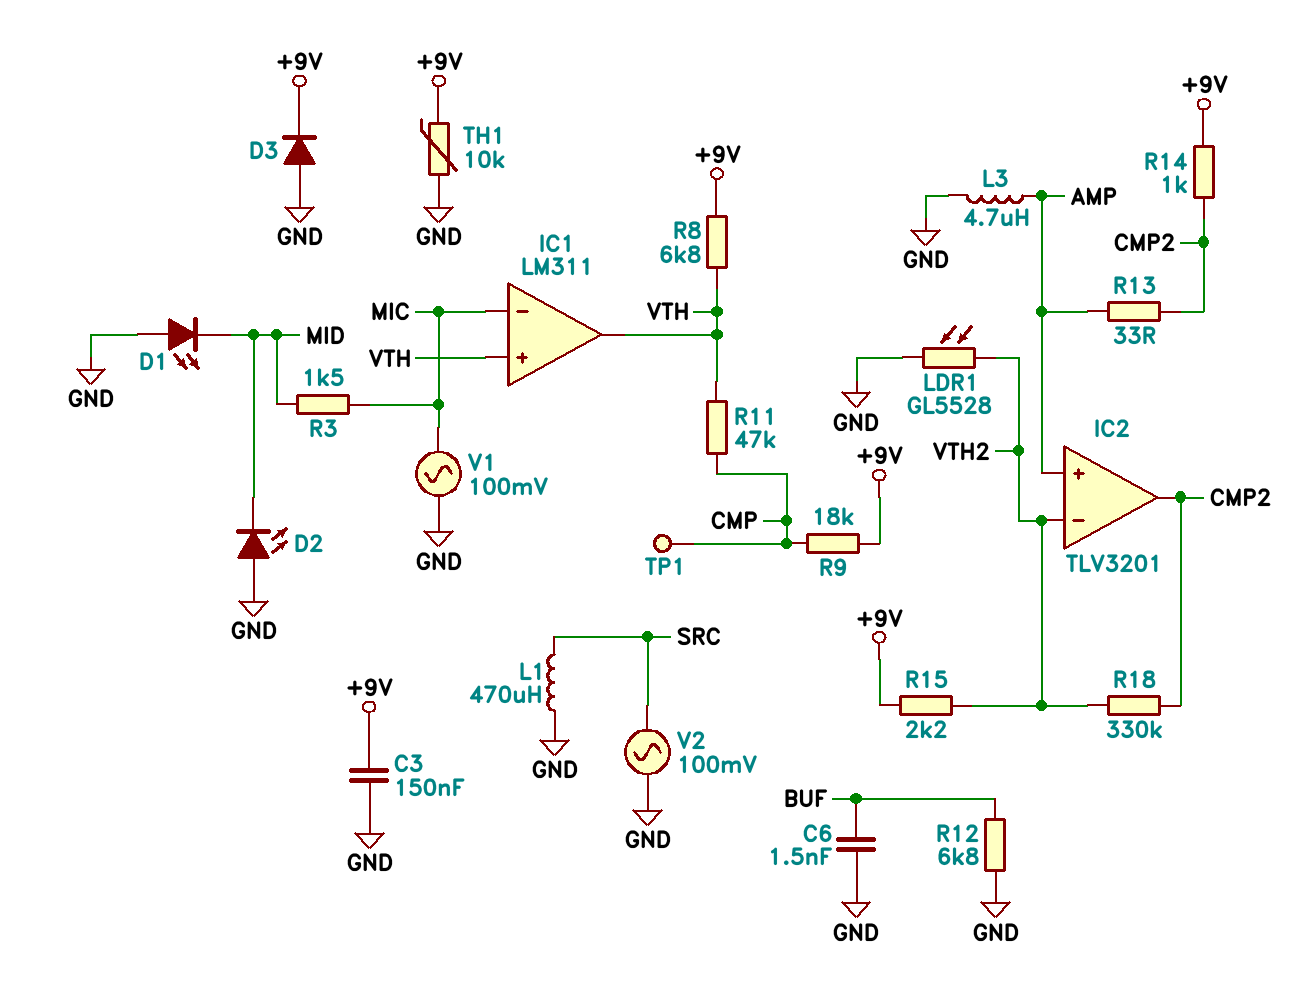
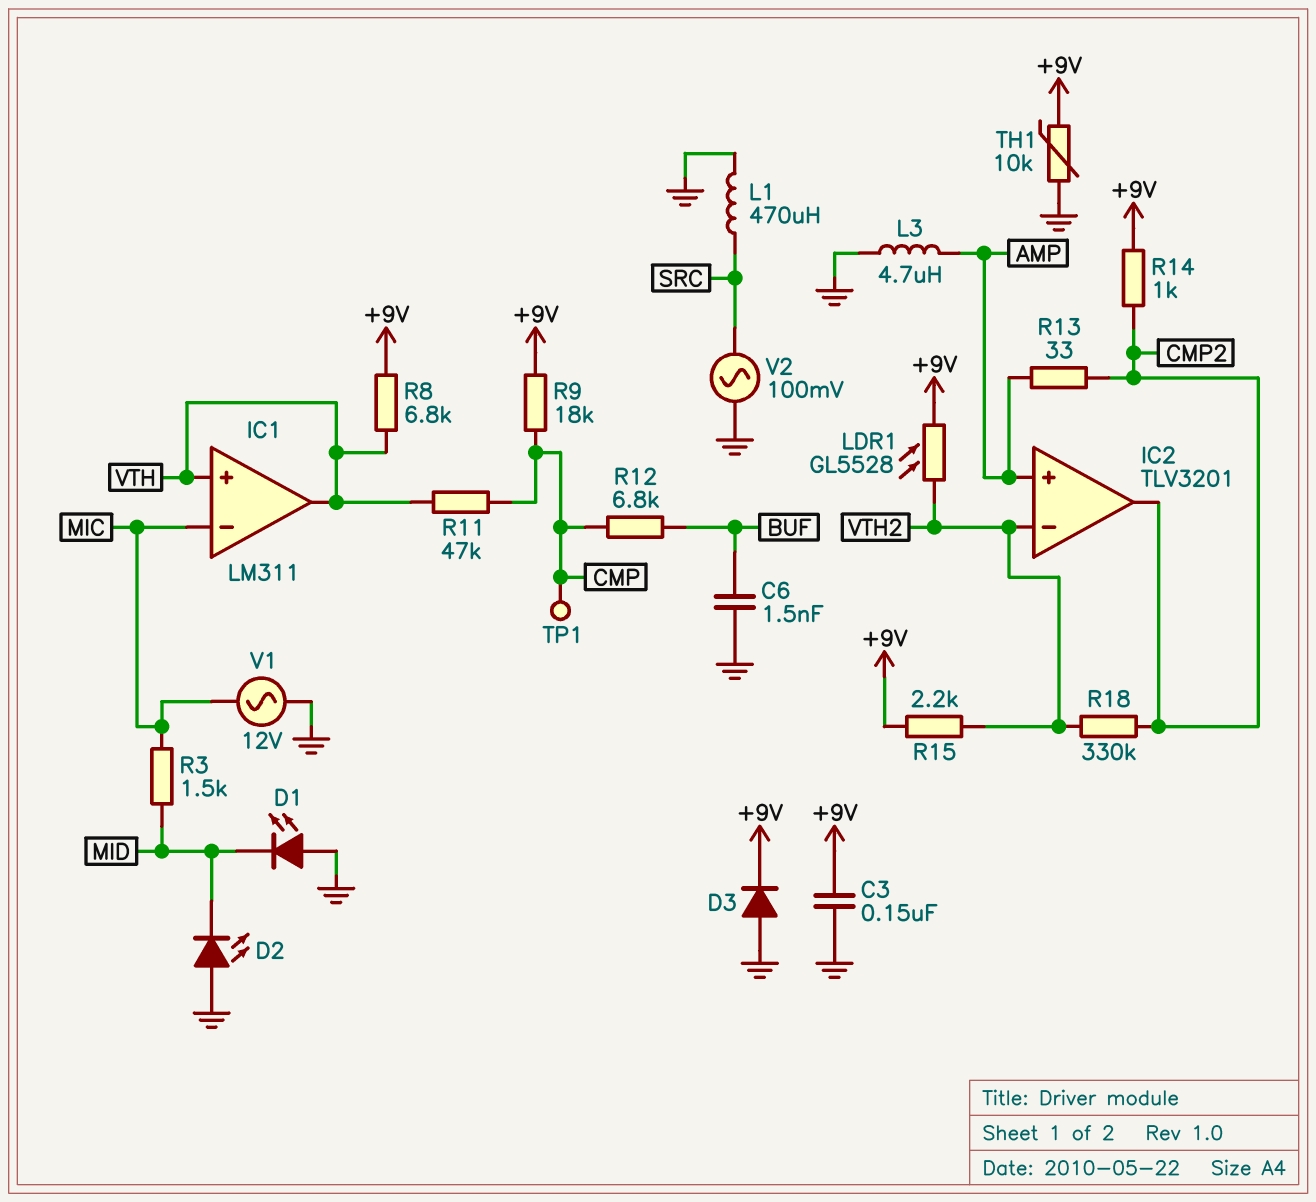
LDR1: GL5528 (GND, VTH2) -> GL5528 (+9V, VTH2)
R12: 6.8k (BUF, GND) -> 6.8k (BUF, CMP)
V1: AC 100mV (GND, MIC) -> AC 12V (GND, MIC)

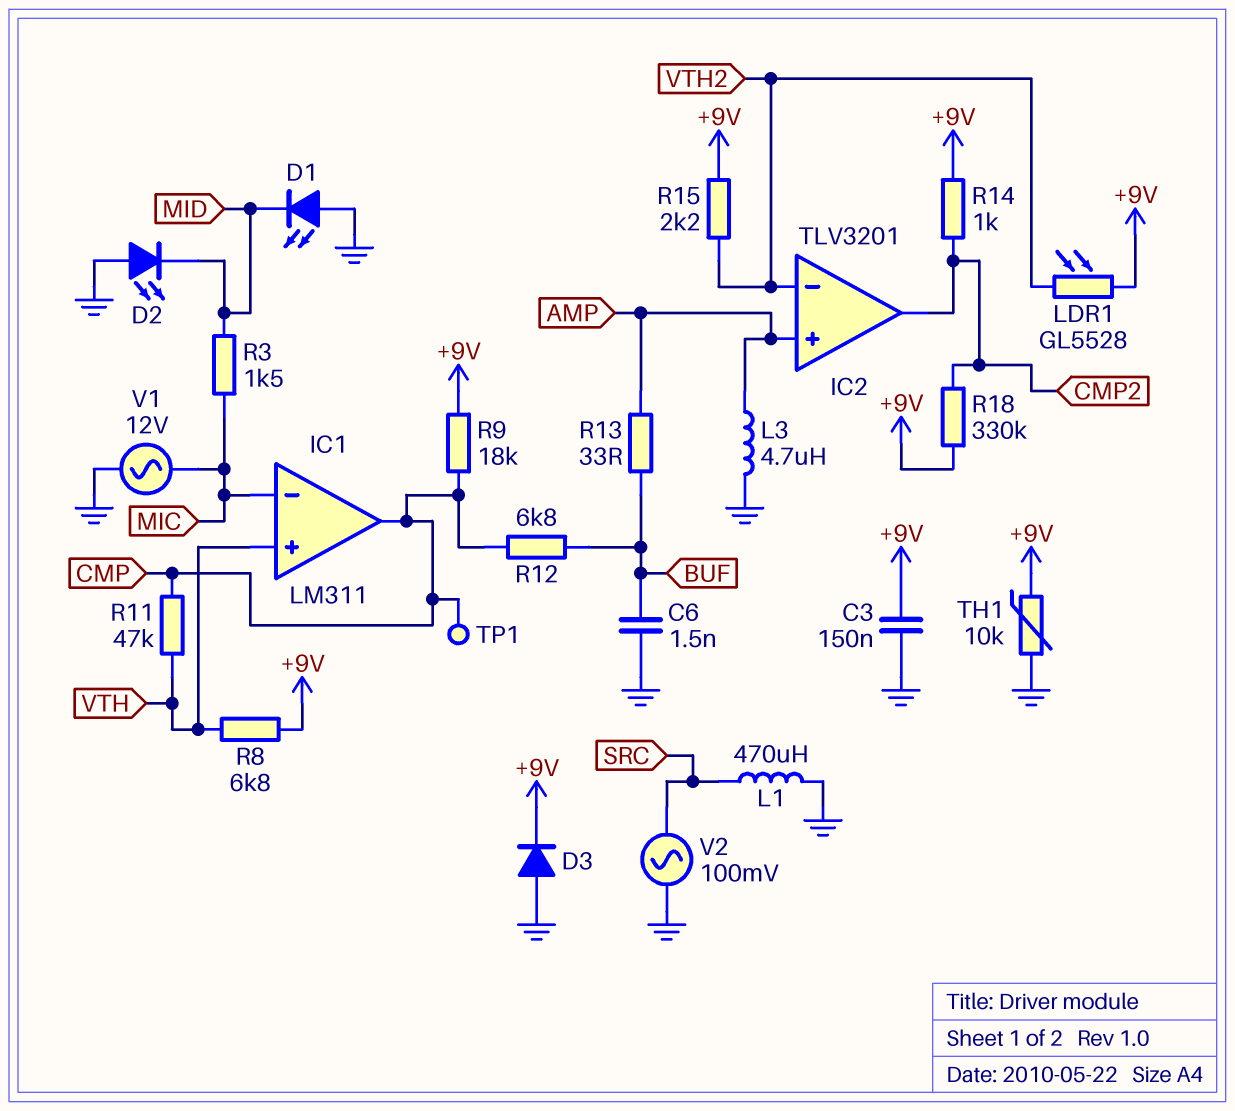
IC1 pin out: VTH -> CMP
R13: 33 (AMP, CMP2) -> 33 (AMP, BUF)
R18: 330k (CMP2, VTH2) -> 330k (+9V, CMP2)

